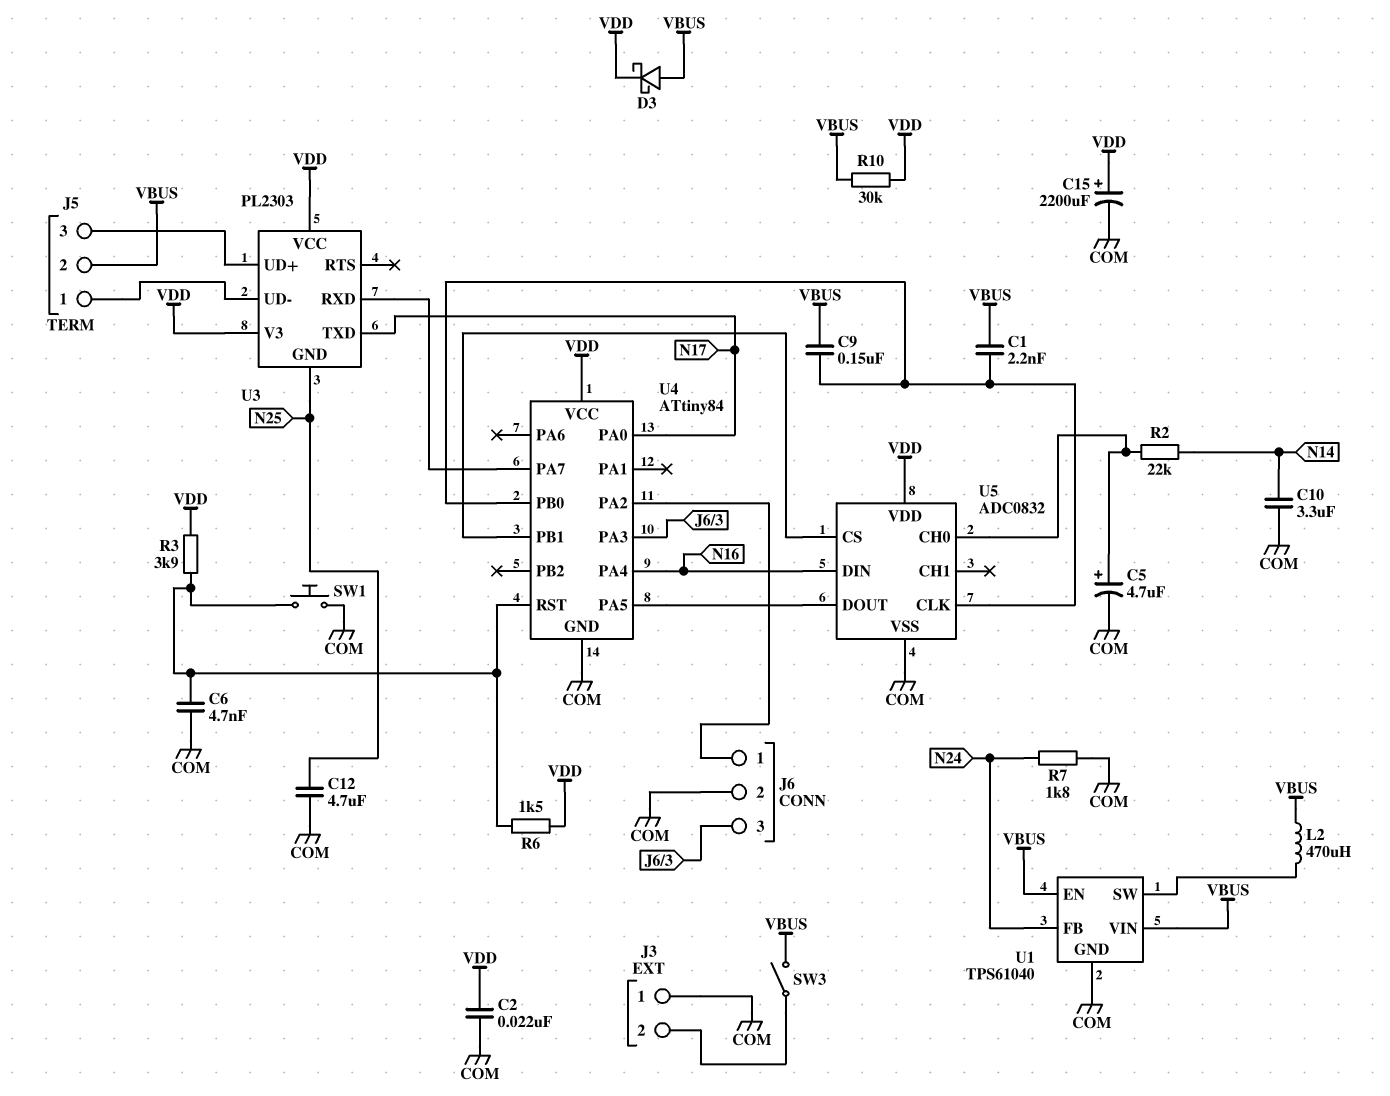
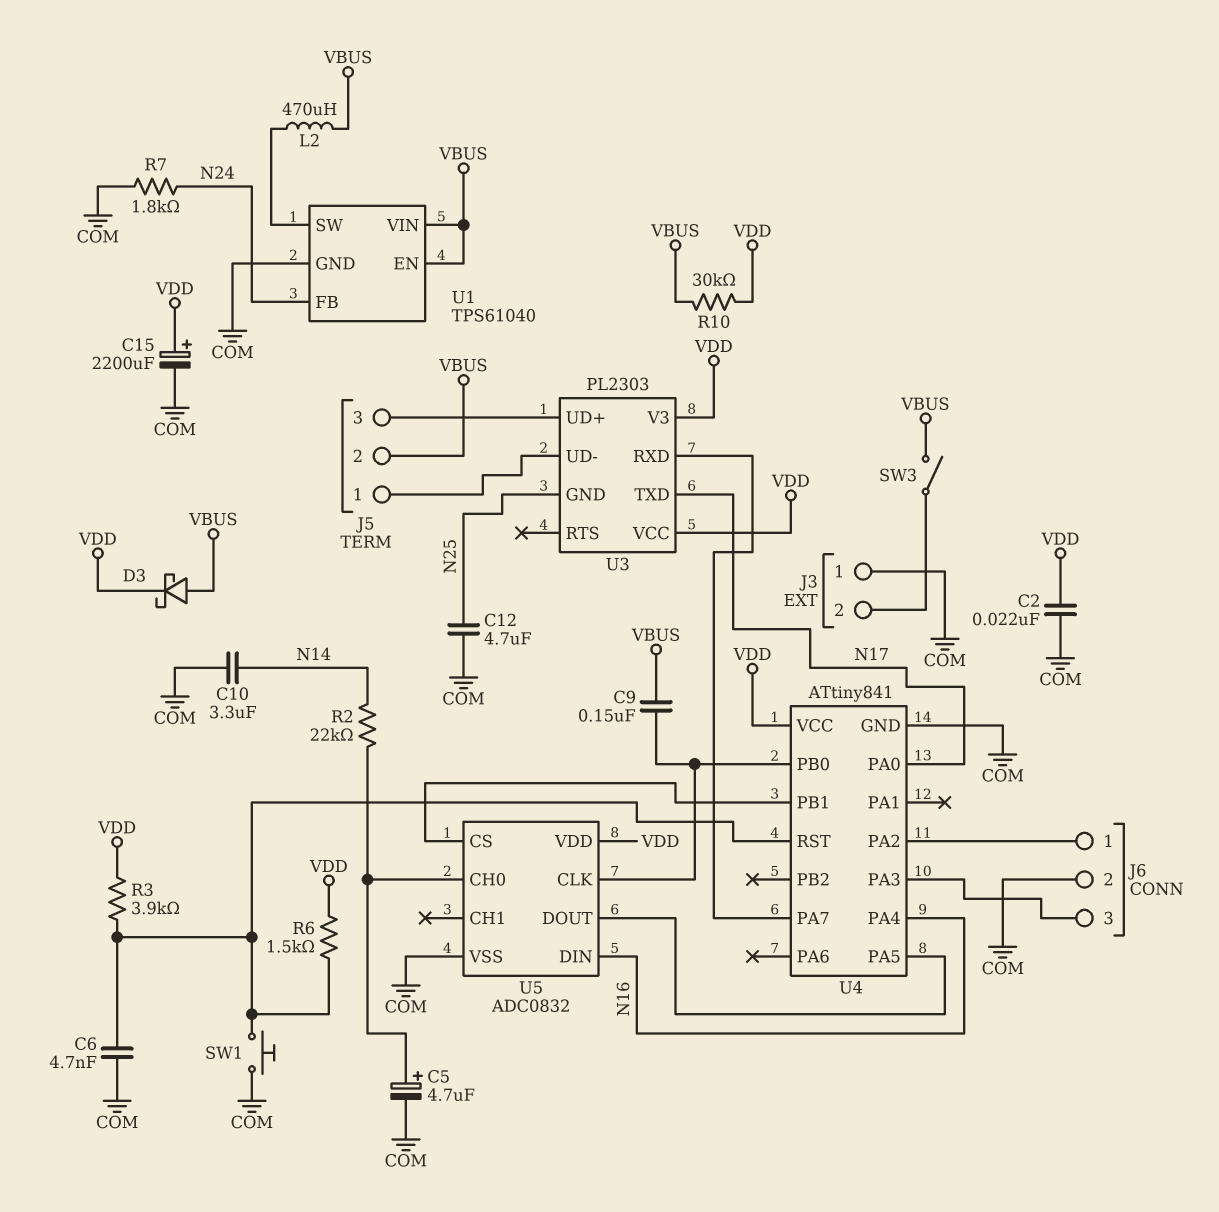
C1: 2.2nF (U4/PB0, VBUS) -> none
U4: ATtiny84 -> ATtiny841

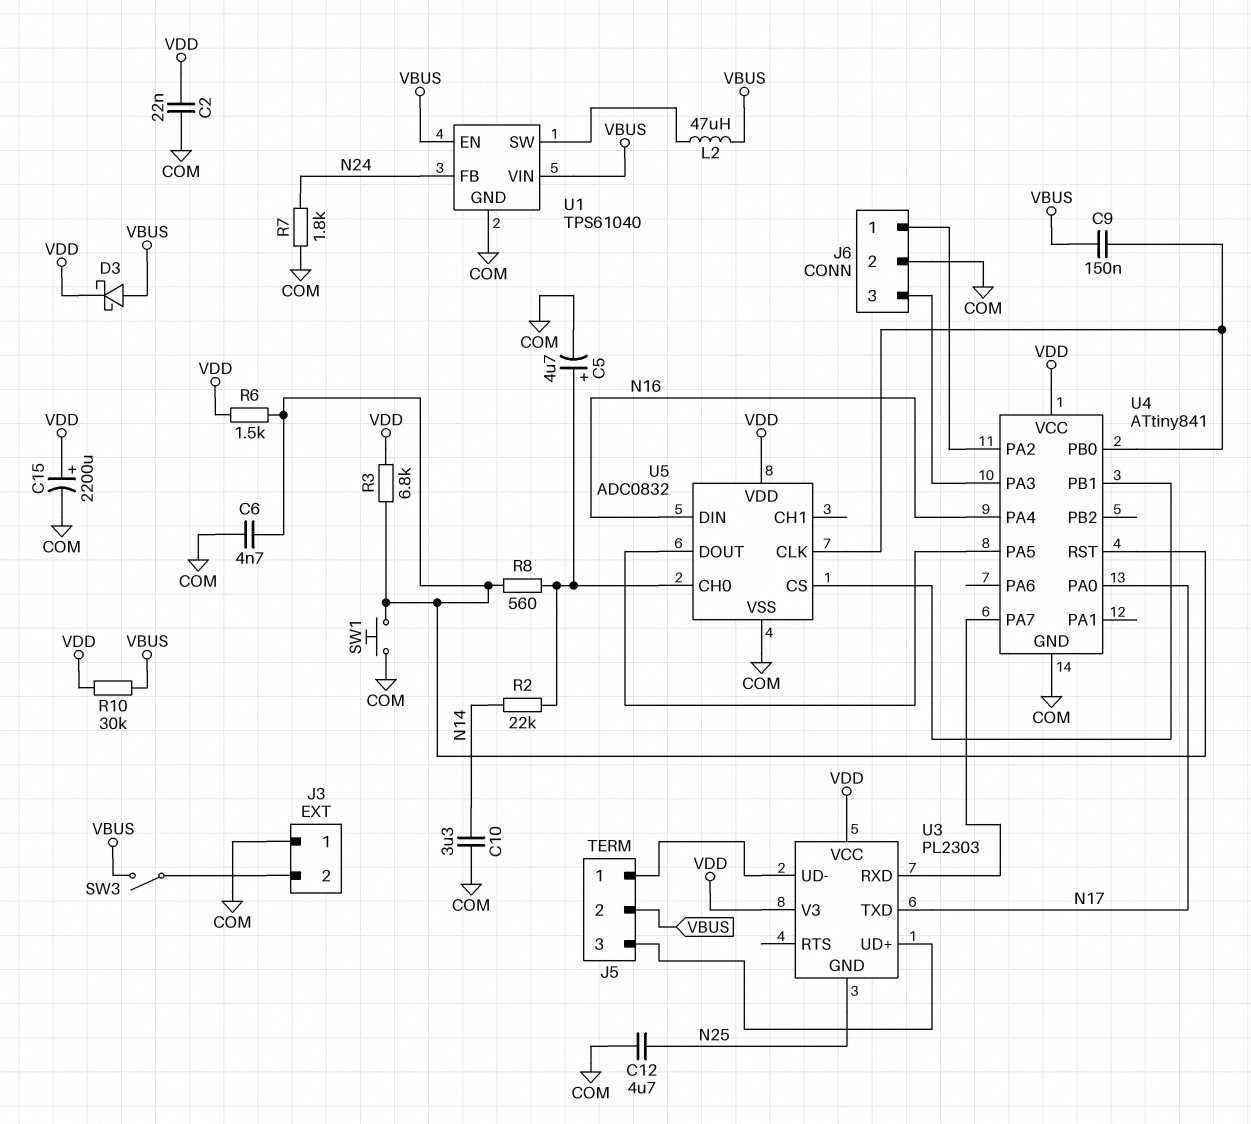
L2: 470uH (U1/SW, VBUS) -> 47uH (U1/SW, VBUS)
R3: 3.9k (U4/RST, VDD) -> 6.8k (U4/RST, VDD)
R8: none -> 560 (U4/RST, U5/CH0)

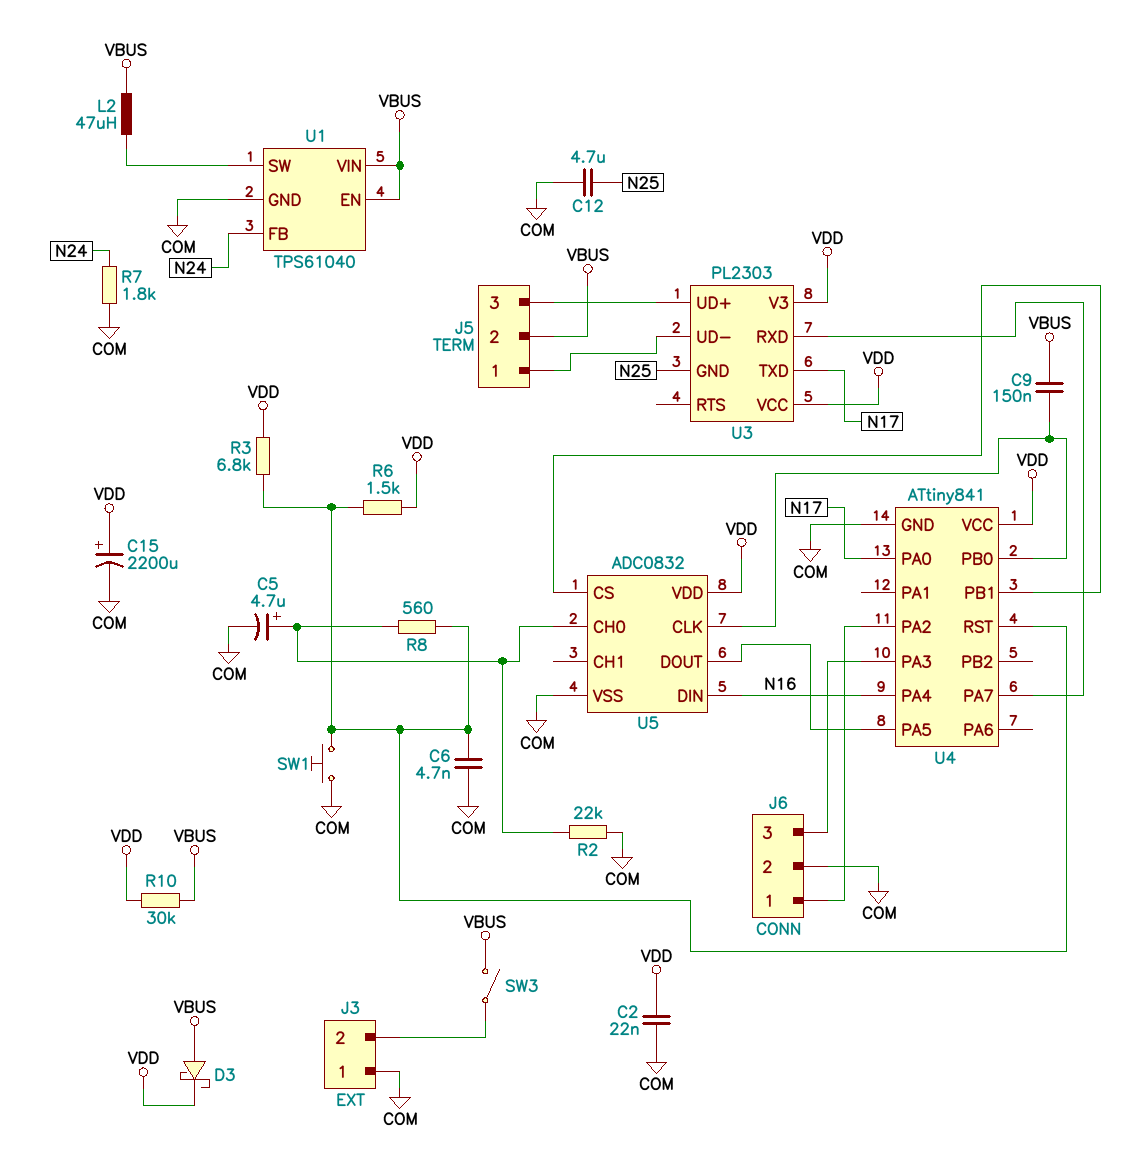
C10: 3.3uF (COM, N14) -> none
R2: 22k (N14, U5/CH0) -> 22k (COM, U5/CH0)

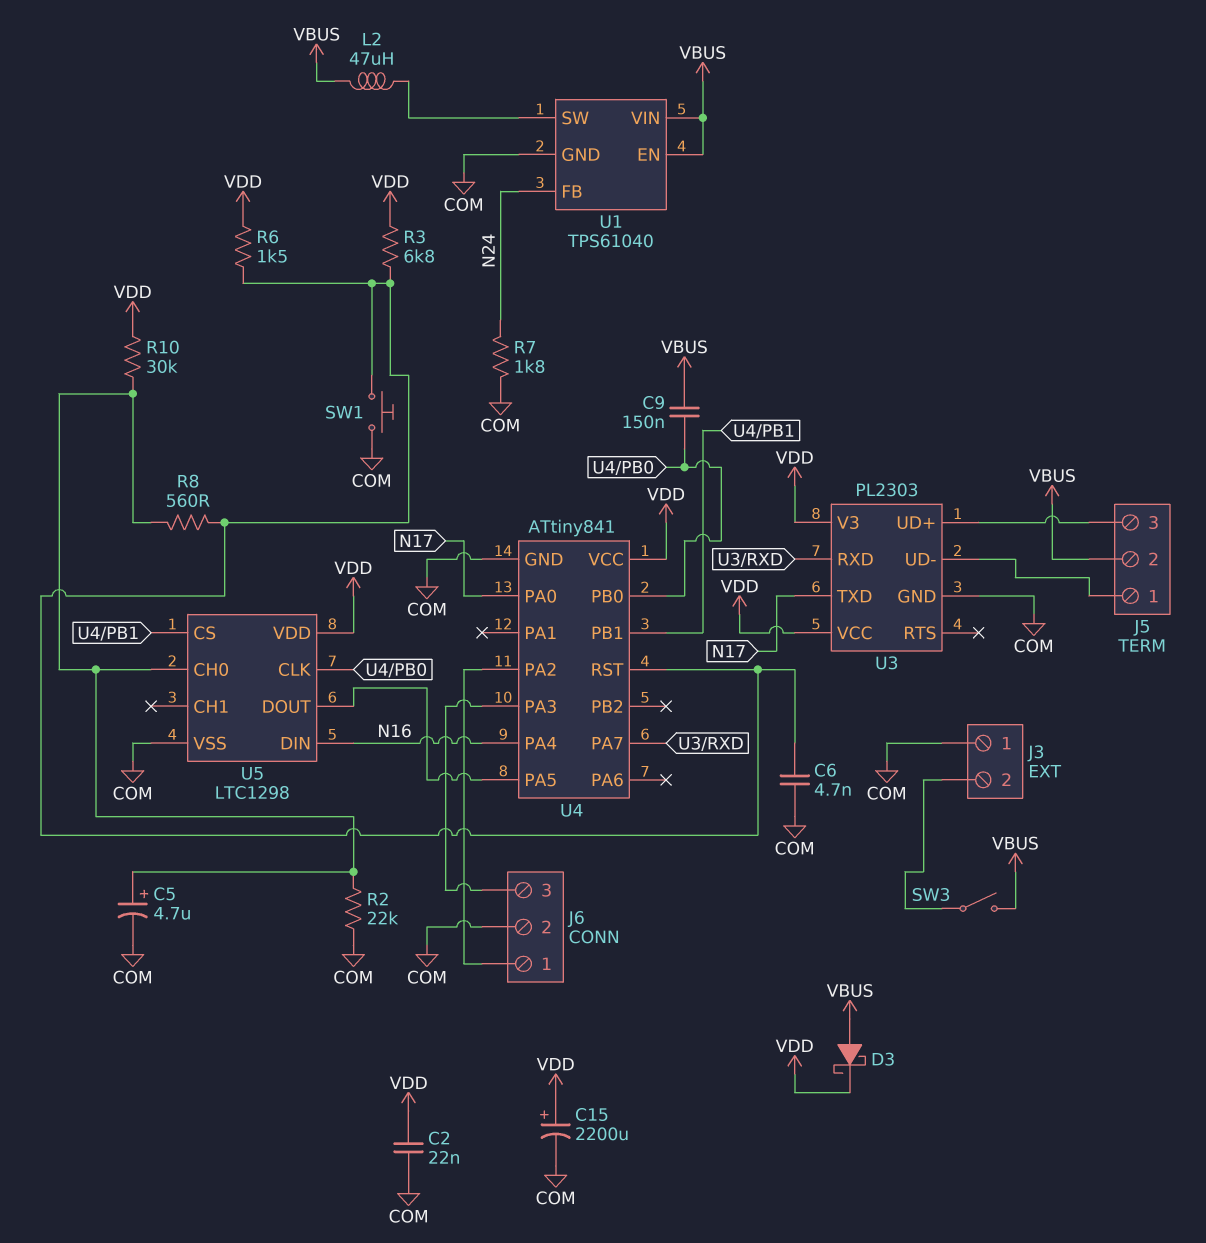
C12: 4.7uF (COM, N25) -> none
R10: 30k (VBUS, VDD) -> 30k (U5/CH0, VDD)
U3 pin GND: N25 -> COM
U5: ADC0832 -> LTC1298

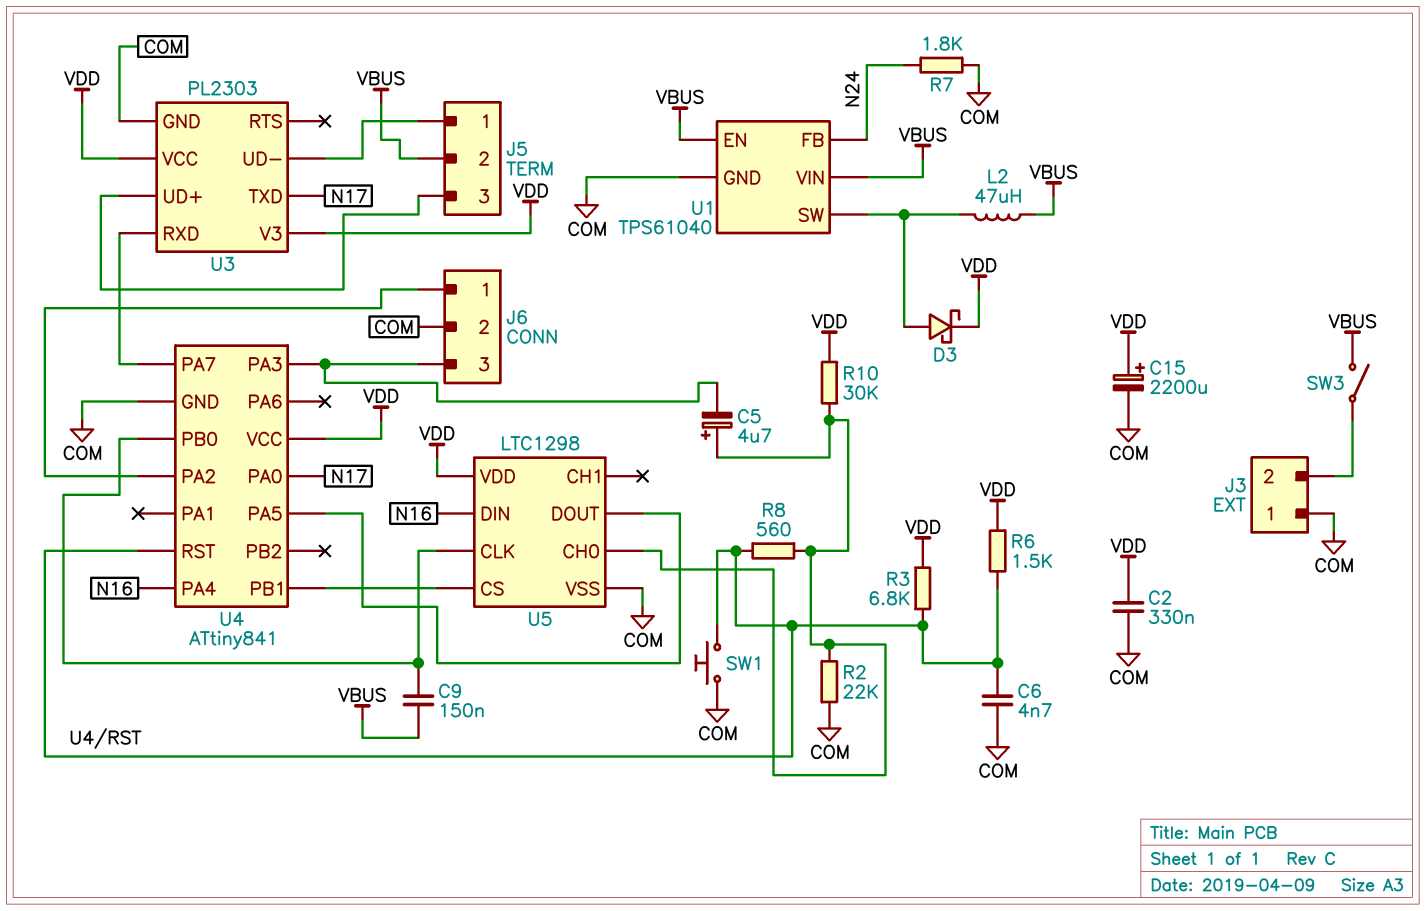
C2: 22nF (COM, VDD) -> 330nF (COM, VDD)
C5: 4.7uF (plus U5/CH0, minus COM) -> 4.7uF (plus U5/CH0, minus J6/3)
D3: schottky (A VBUS, K VDD) -> schottky (A U1/SW, K VDD)

